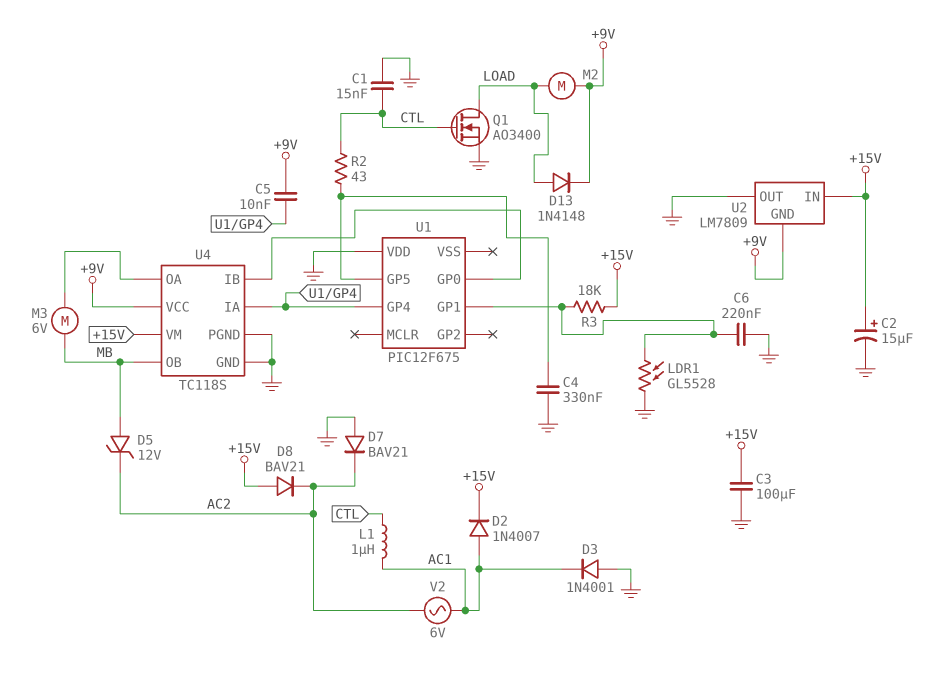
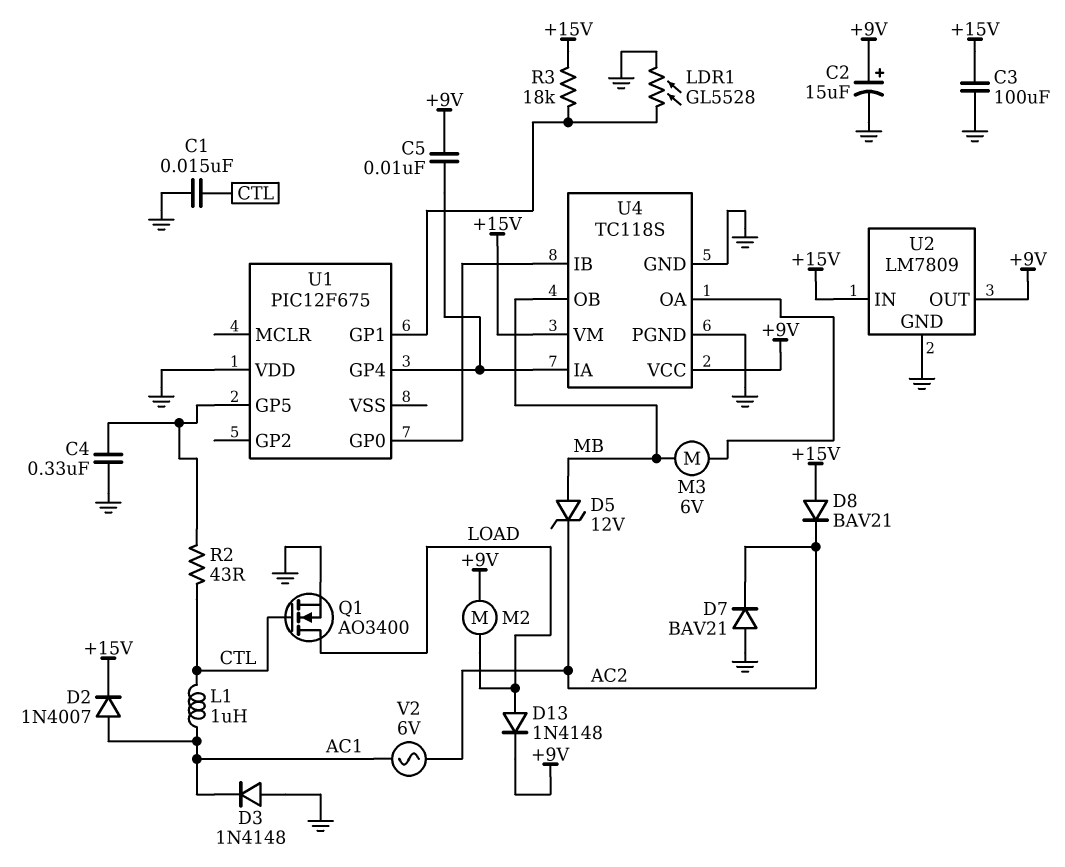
C2: 15uF (plus +15V, minus GND) -> 15uF (plus +9V, minus GND)
C6: 220nF (GND, U1/GP1) -> none
D3: diode 1N4001 (A GND, K AC1) -> diode 1N4148 (A GND, K AC1)
U2 pin GND: +9V -> GND
U2 pin OUT: GND -> +9V

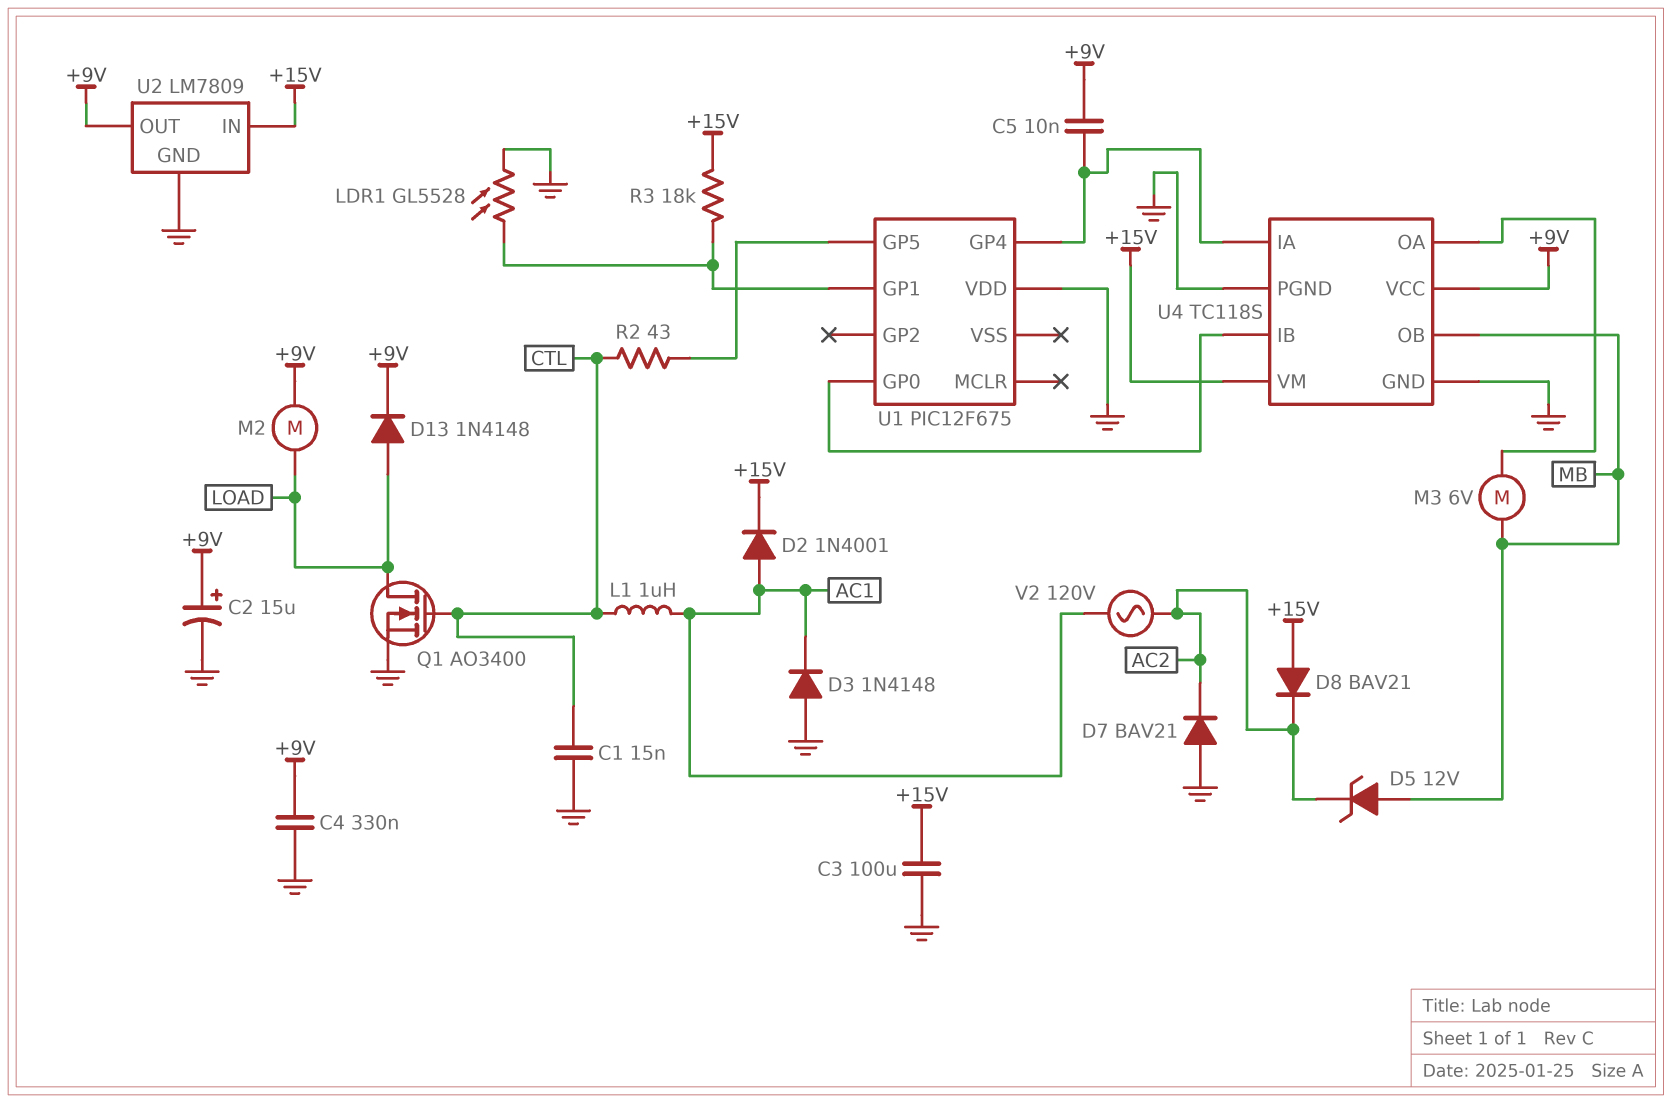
C4: 330nF (GND, U1/GP5) -> 330nF (+9V, GND)
D2: diode 1N4007 (A AC1, K +15V) -> diode 1N4001 (A AC1, K +15V)
V2: AC 6V (AC1, AC2) -> AC 120V (AC1, AC2)

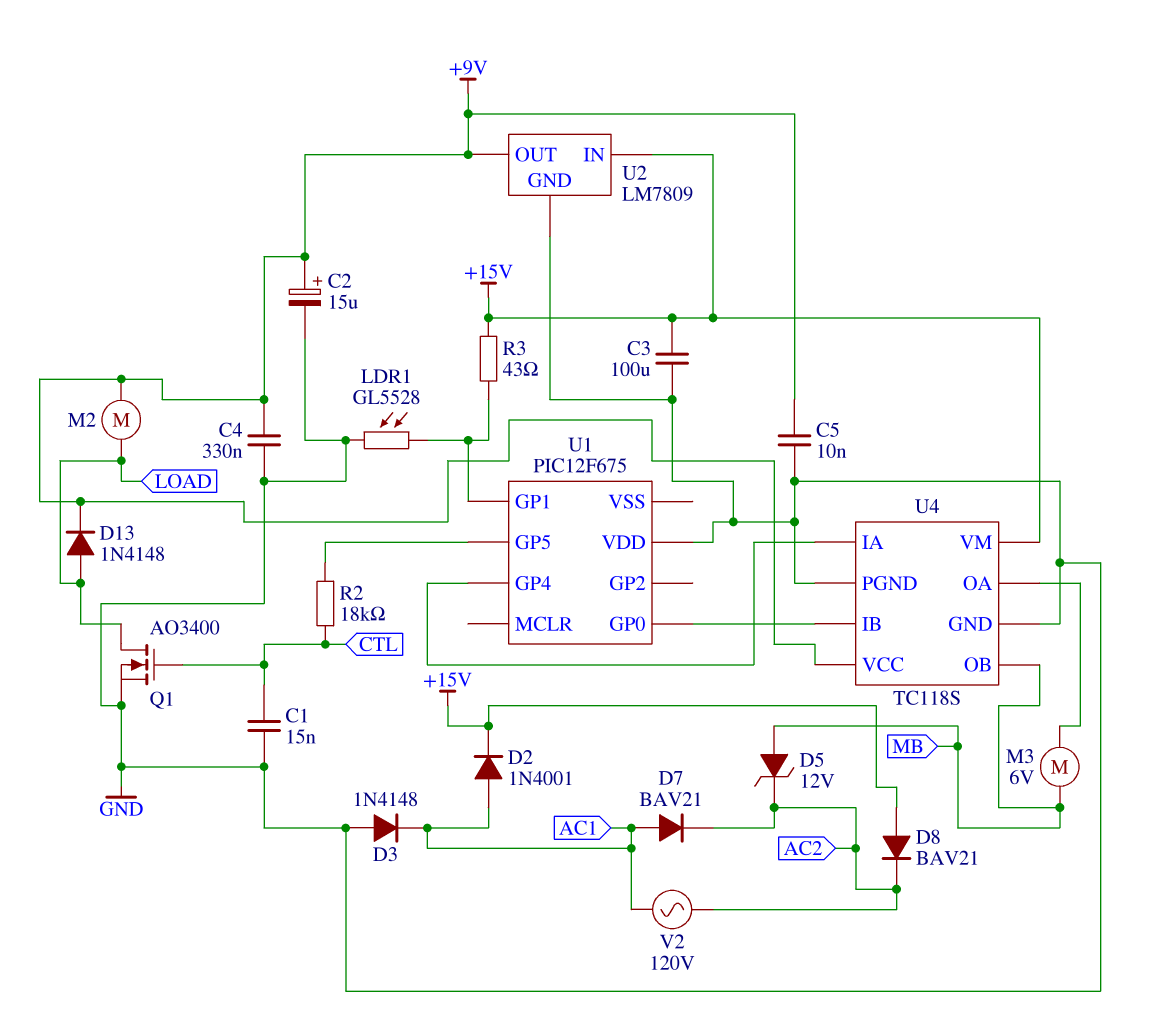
C5: 10nF (+9V, U1/GP4) -> 10nF (+9V, GND)
D7: diode BAV21 (A GND, K AC2) -> diode BAV21 (A AC1, K AC2)
L1: 1uH (AC1, CTL) -> none
R2: 43 (CTL, U1/GP5) -> 18k (CTL, U1/GP5)
R3: 18k (+15V, U1/GP1) -> 43 (+15V, U1/GP1)

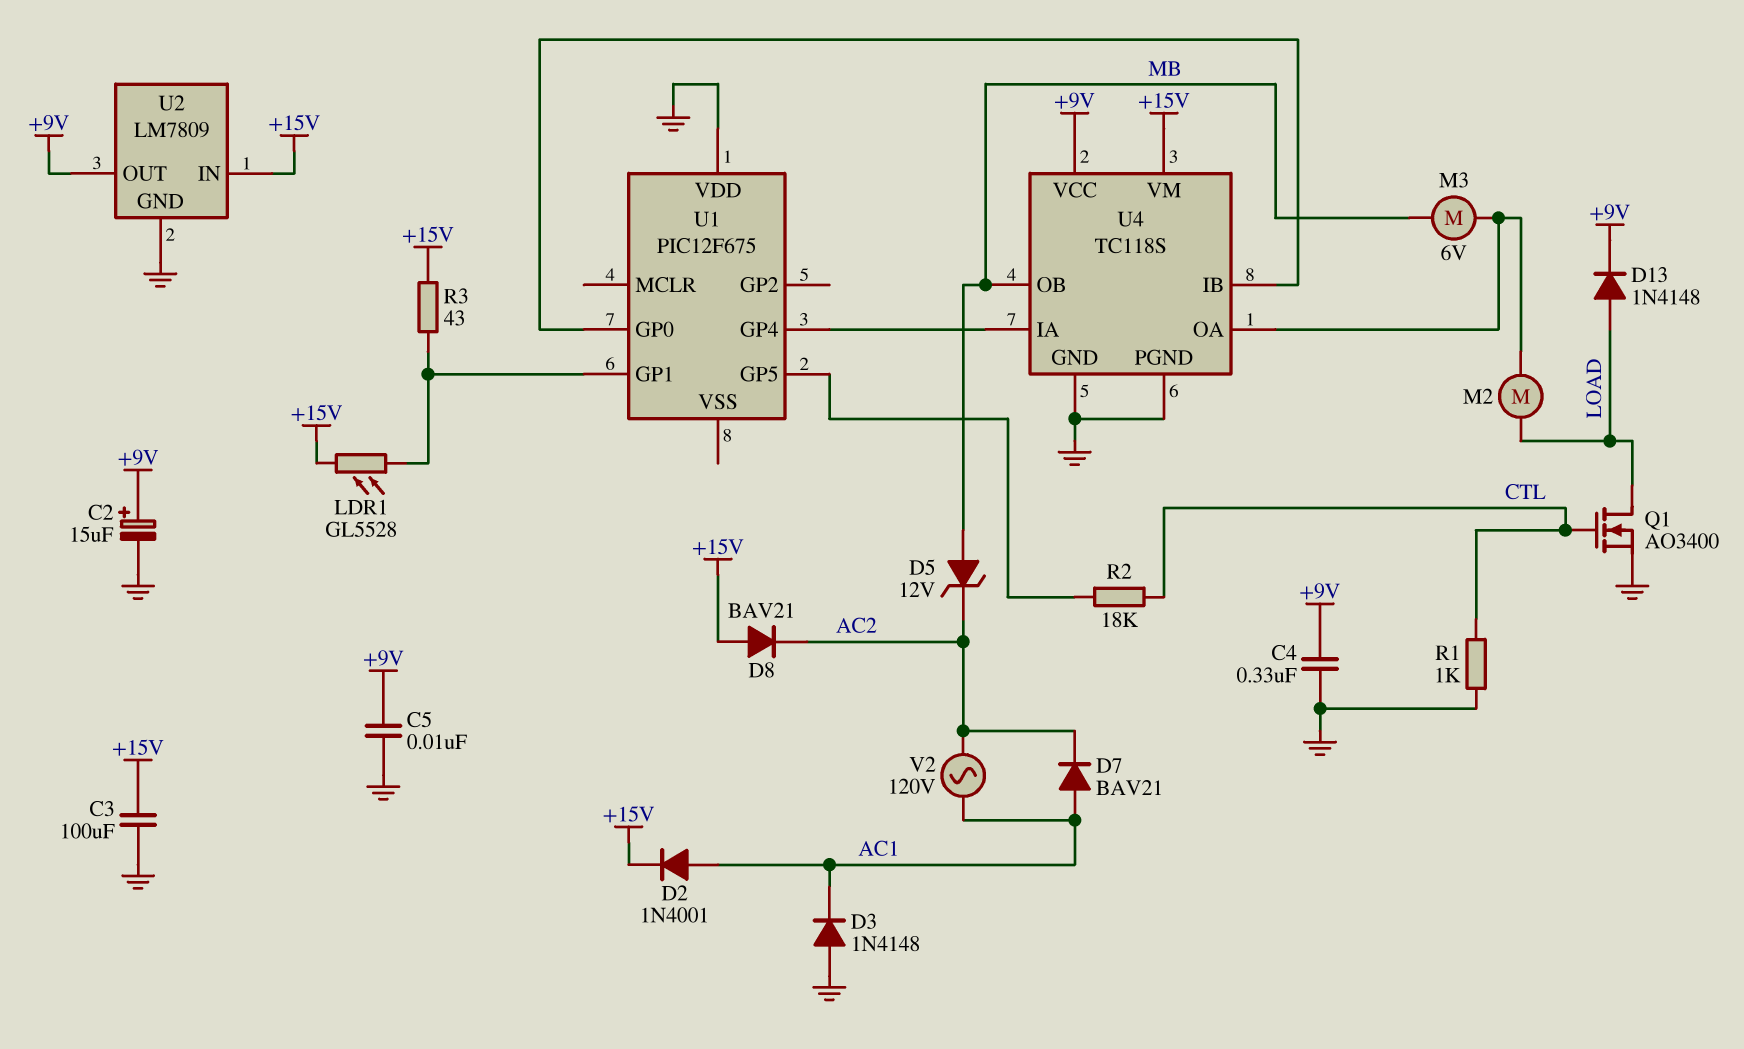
C1: 15nF (CTL, GND) -> none
LDR1: GL5528 (GND, U1/GP1) -> GL5528 (+15V, U1/GP1)
M2: motor (+9V, LOAD) -> motor (LOAD, U4/OA)
R1: none -> 1k (CTL, GND)

